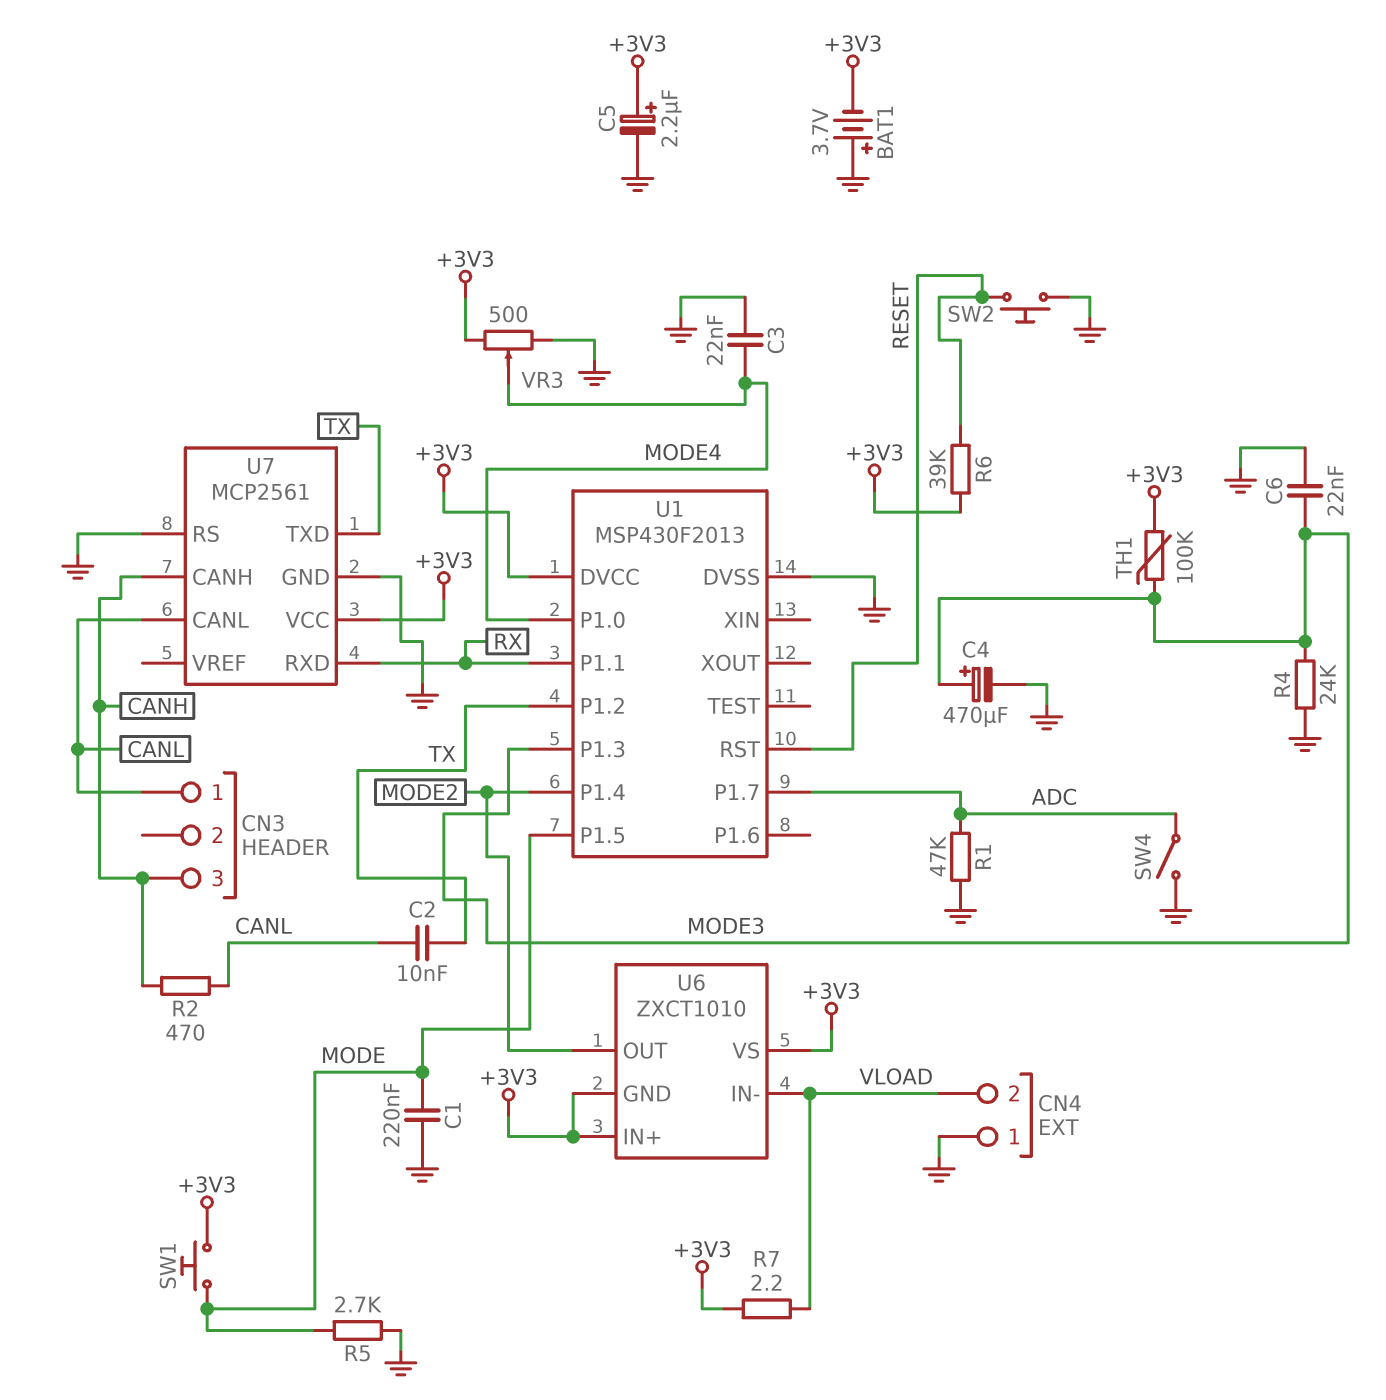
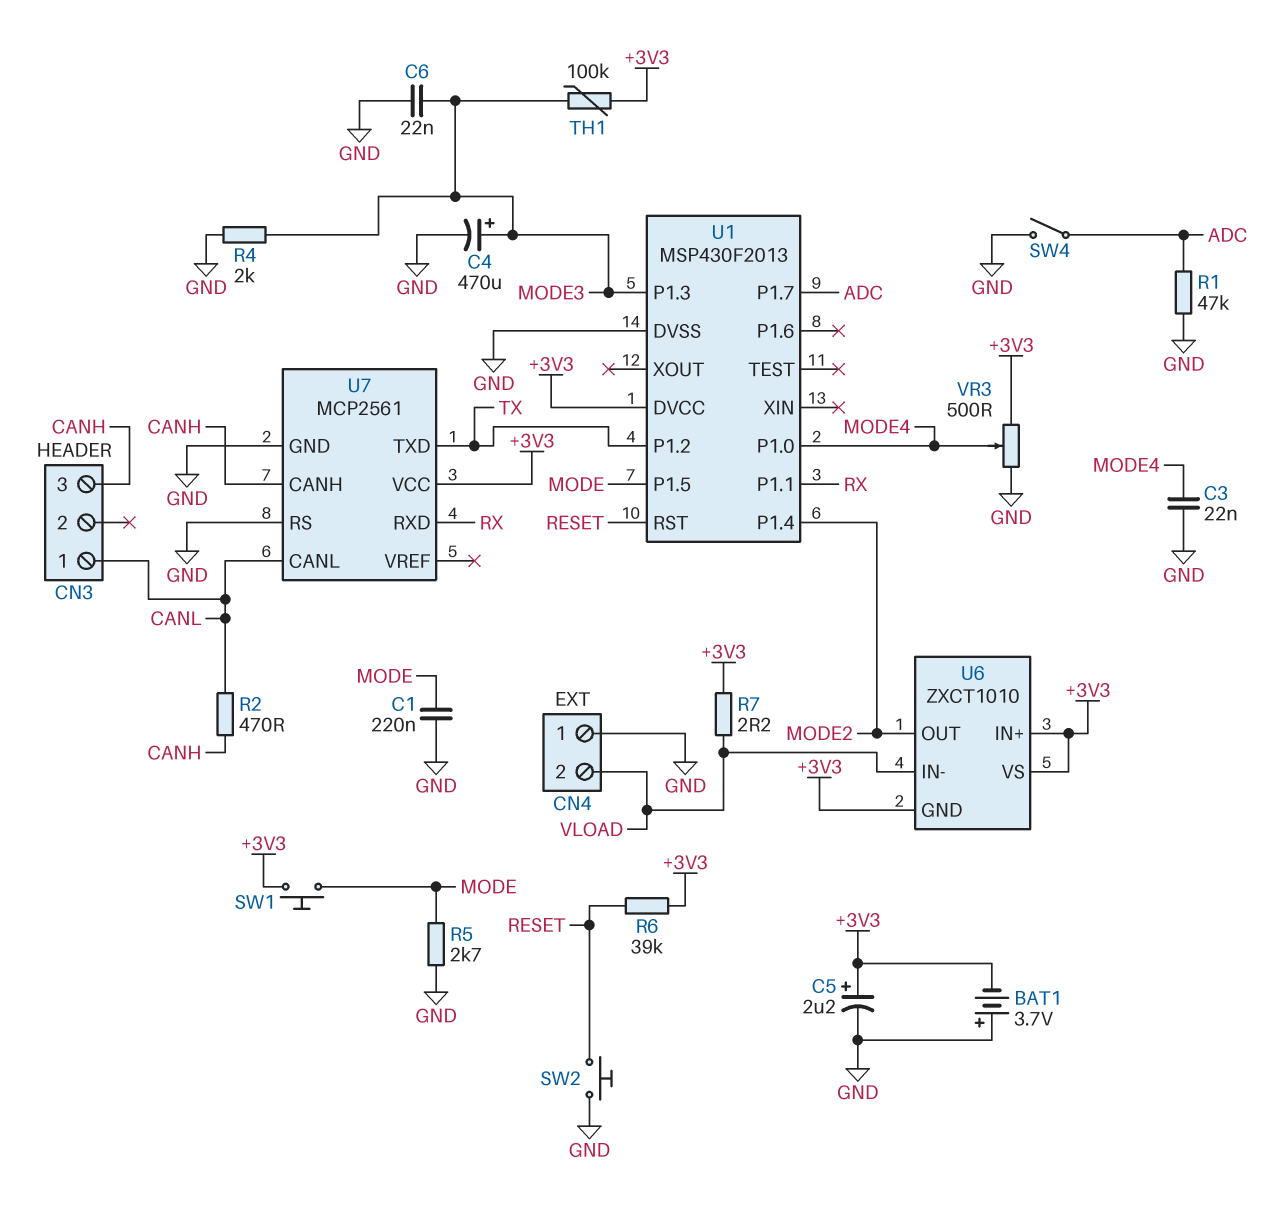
C2: 10nF (CANL, TX) -> none
R4: 24k (GND, MODE3) -> 2k (GND, MODE3)

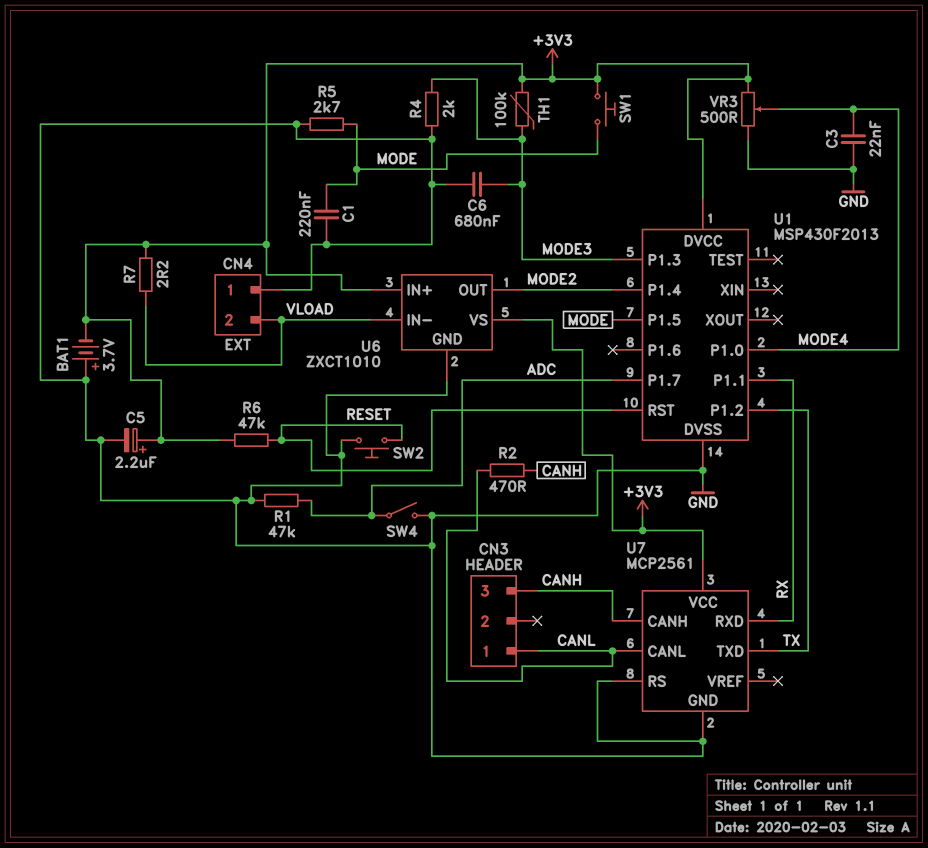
C4: 470uF (plus MODE3, minus GND) -> none
C6: 22nF (GND, MODE3) -> 680nF (GND, MODE3)
R6: 39k (+3V3, RESET) -> 47k (+3V3, RESET)
U6 pin GND: +3V3 -> GND

